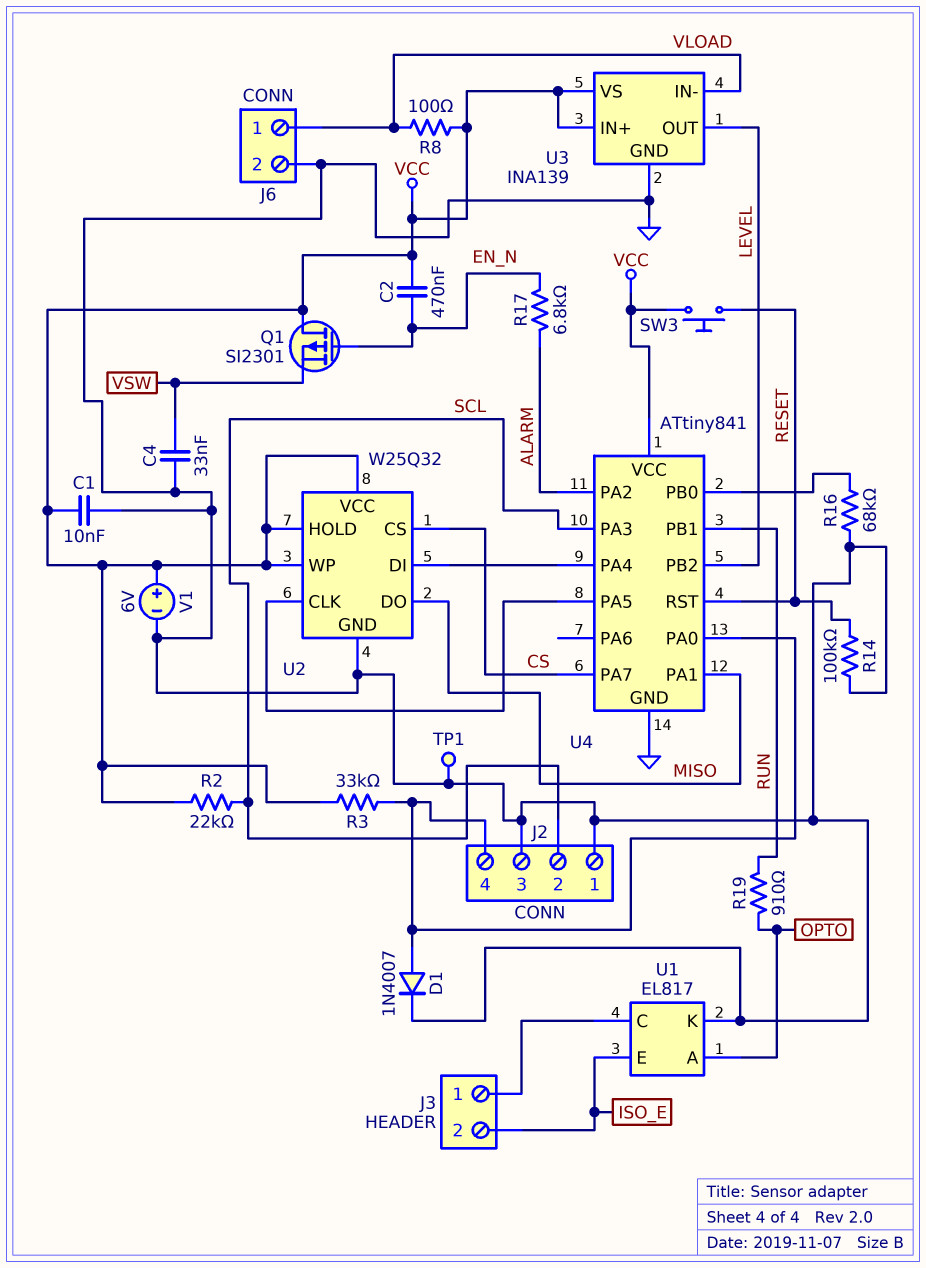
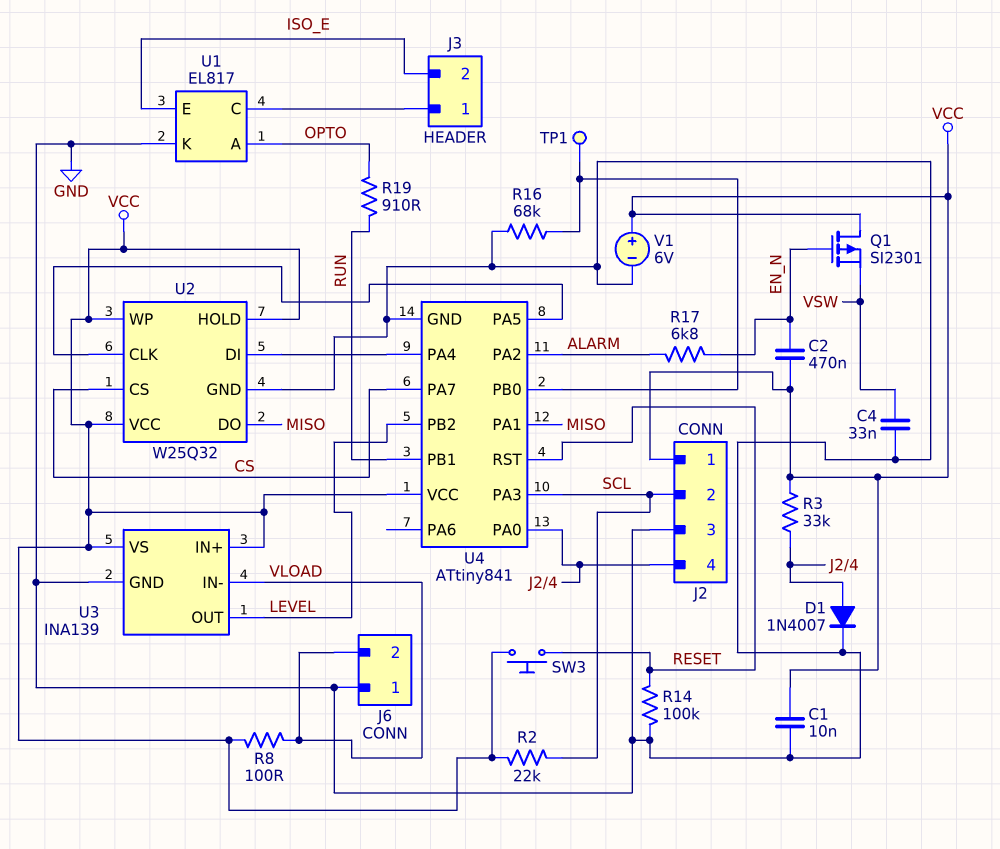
J2 pin 1: GND -> VCC
J6 pin 1: VLOAD -> GND
J6 pin 2: GND -> VLOAD
TP1: test point (GND) -> test point (U4/PB0)

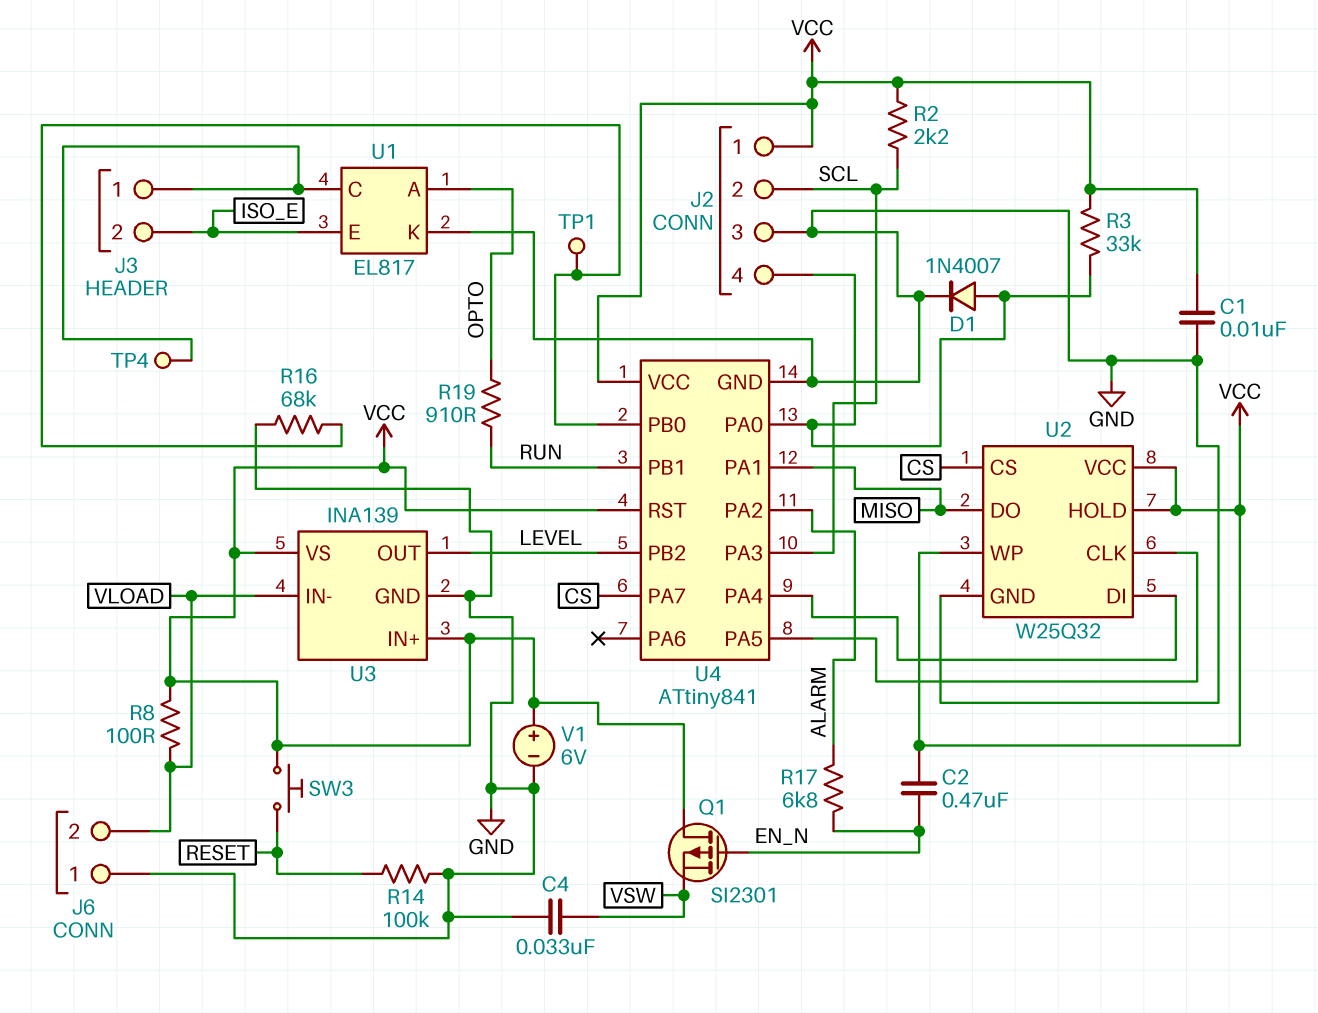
R2: 22k (SCL, VCC) -> 2.2k (SCL, VCC)
TP4: none -> test point (J3/1)
U4 pin RST: RESET -> VCC

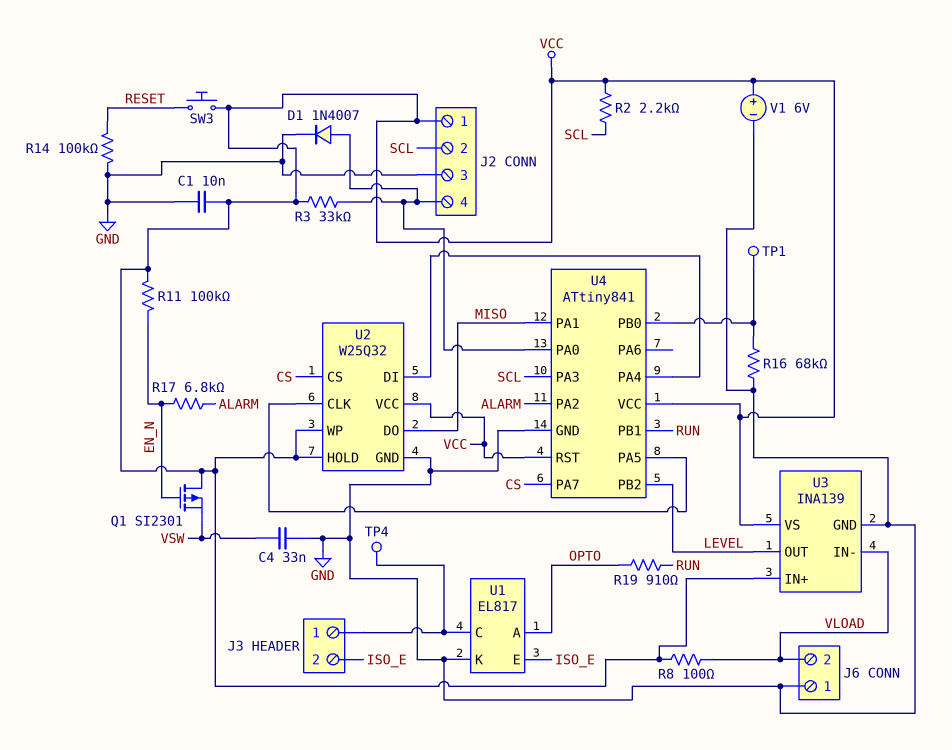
C2: 470nF (EN_N, VCC) -> none
R11: none -> 100k (EN_N, VCC)

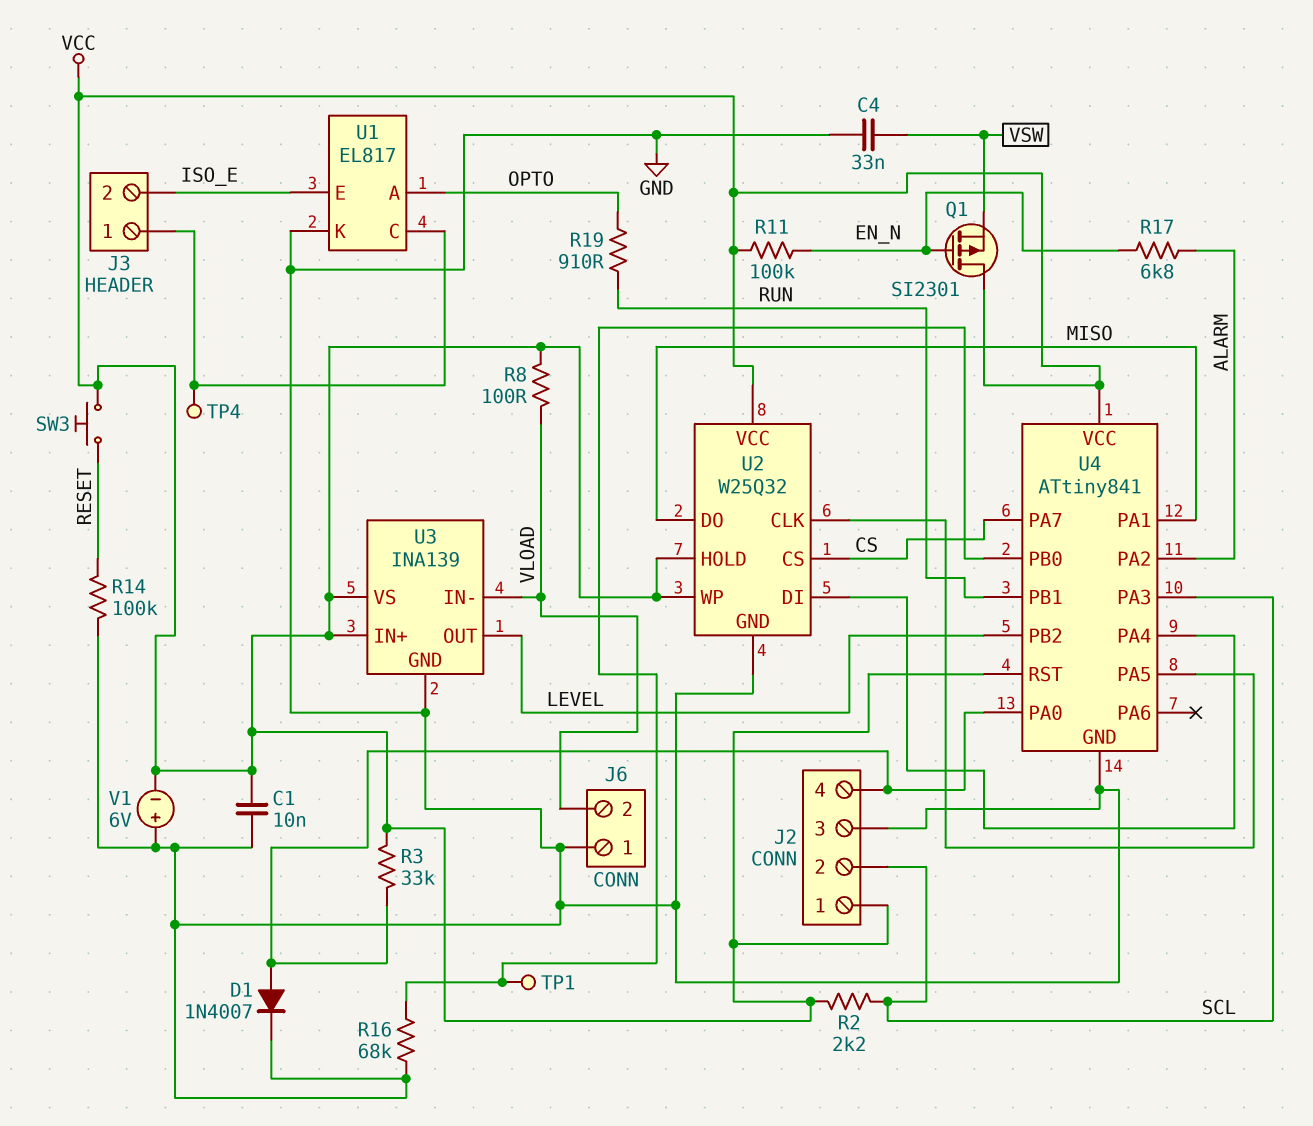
V1: 6V (plus VCC, minus GND) -> 6V (plus GND, minus VCC)

